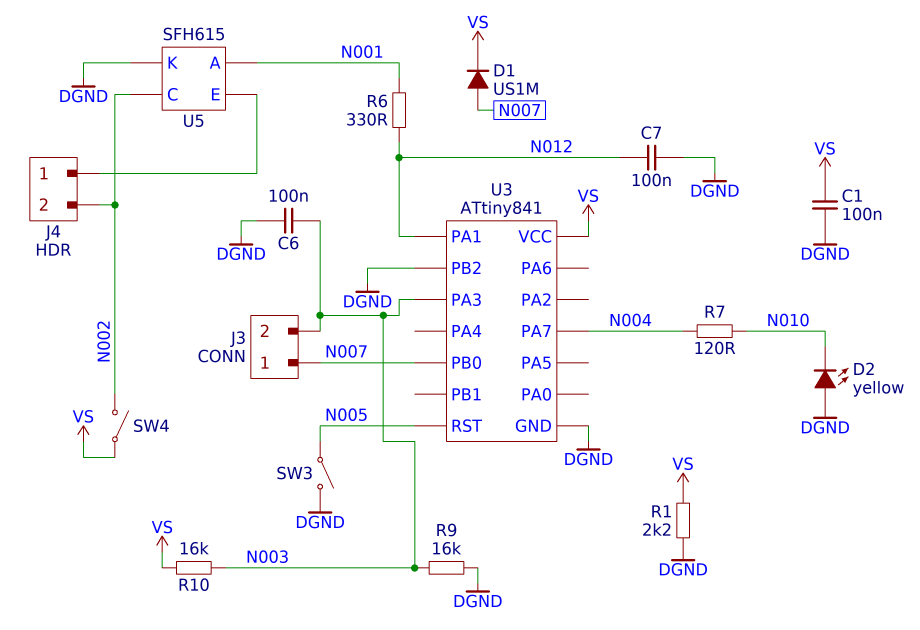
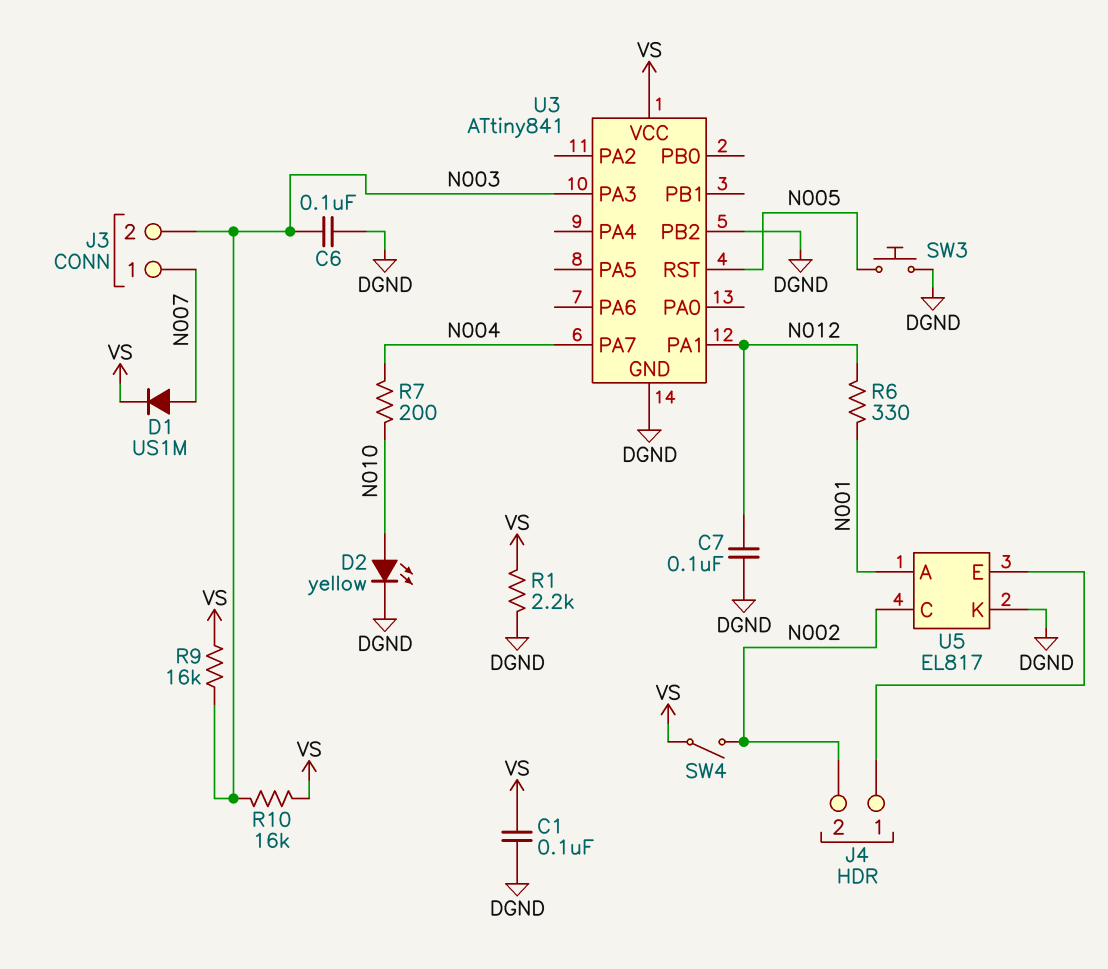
D2: LED yellow (A DGND, K N010) -> LED yellow (A N010, K DGND)
R7: 120 (N004, N010) -> 200 (N004, N010)
R9: 16k (DGND, N003) -> 16k (N003, VS)
SW3: switch (DGND, N005) -> button (DGND, N005)
U3 pin PB0: N007 -> none
U5: SFH615 -> EL817

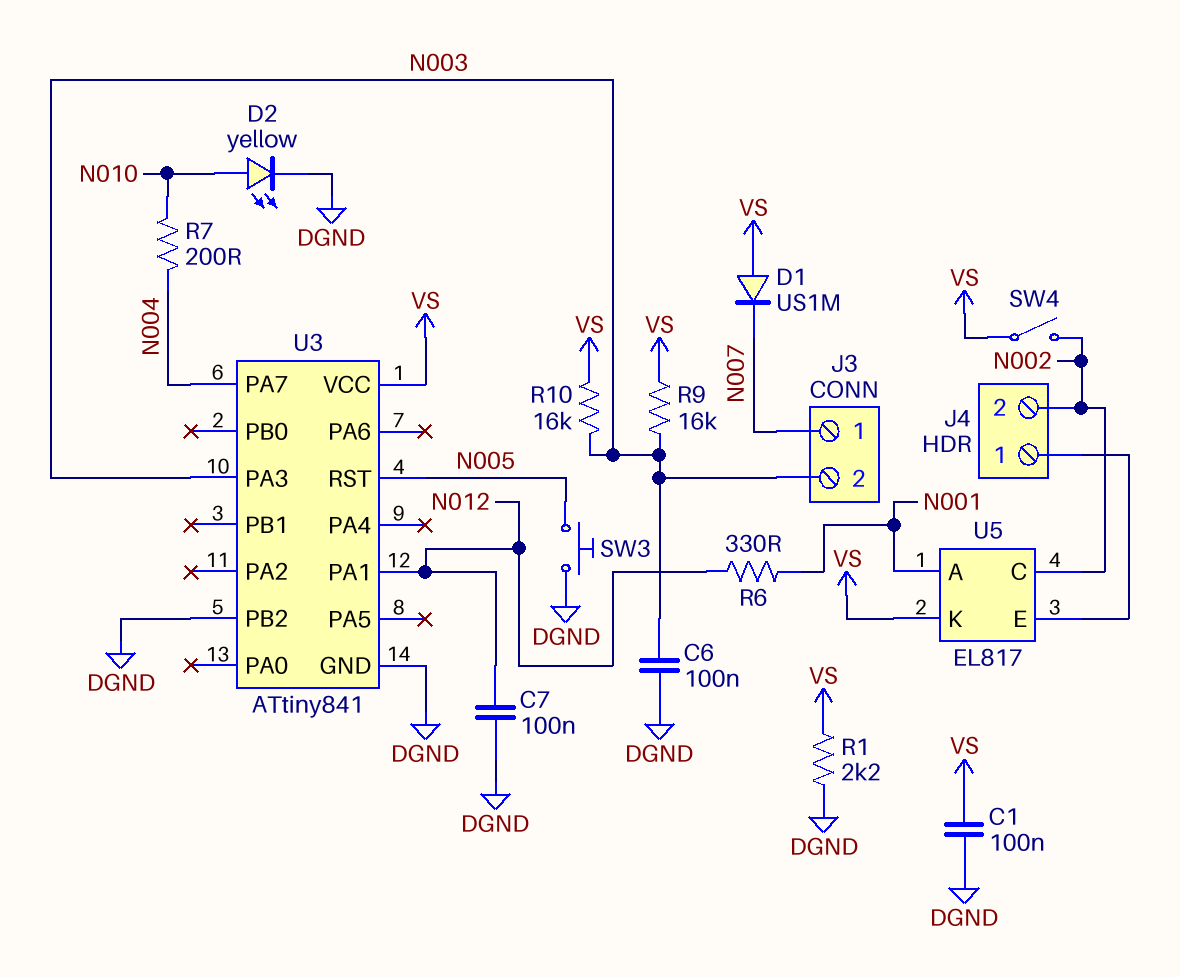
D1: diode US1M (A N007, K VS) -> diode US1M (A VS, K N007)
U5 pin K: DGND -> VS

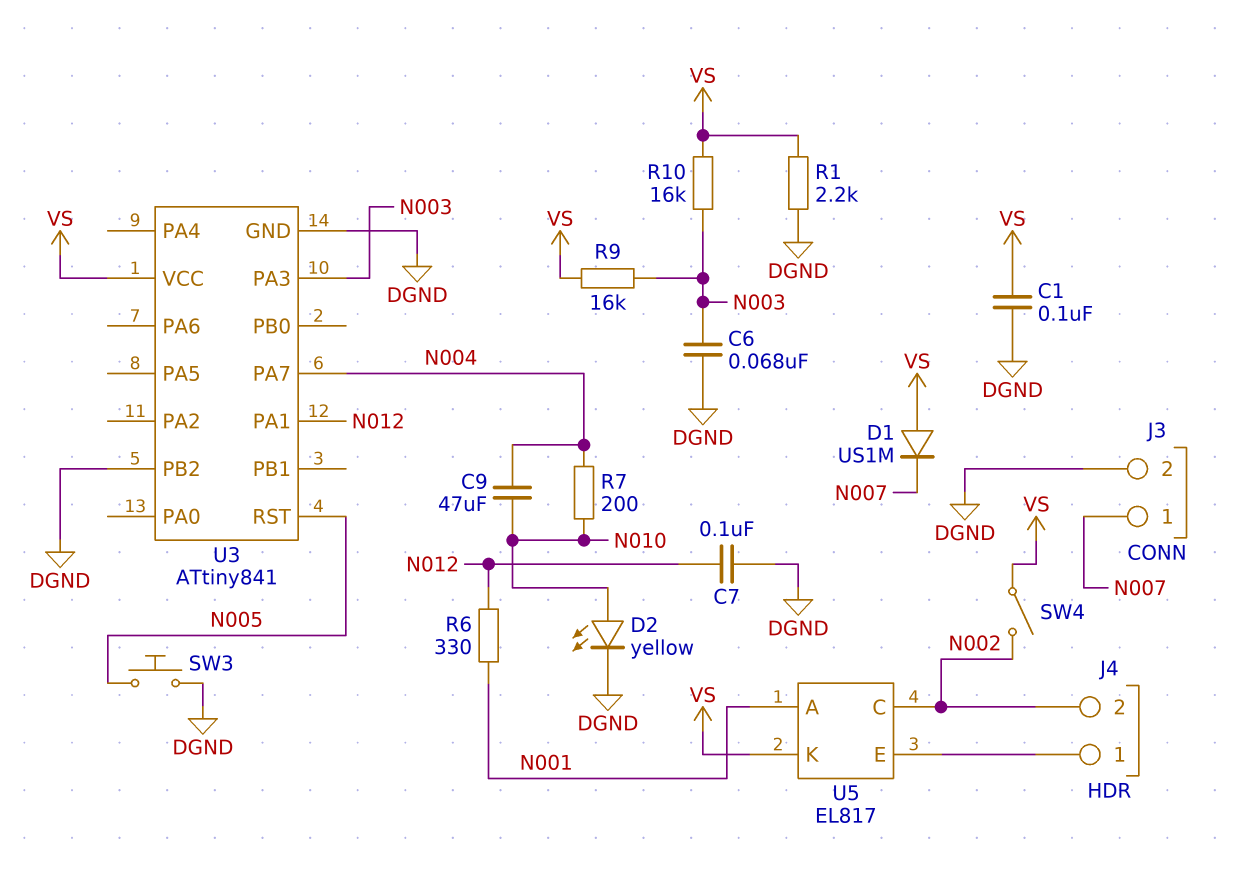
C6: 100nF (DGND, N003) -> 68nF (DGND, N003)
C9: none -> 47uF (N004, N010)
J3 pin 2: N003 -> DGND

